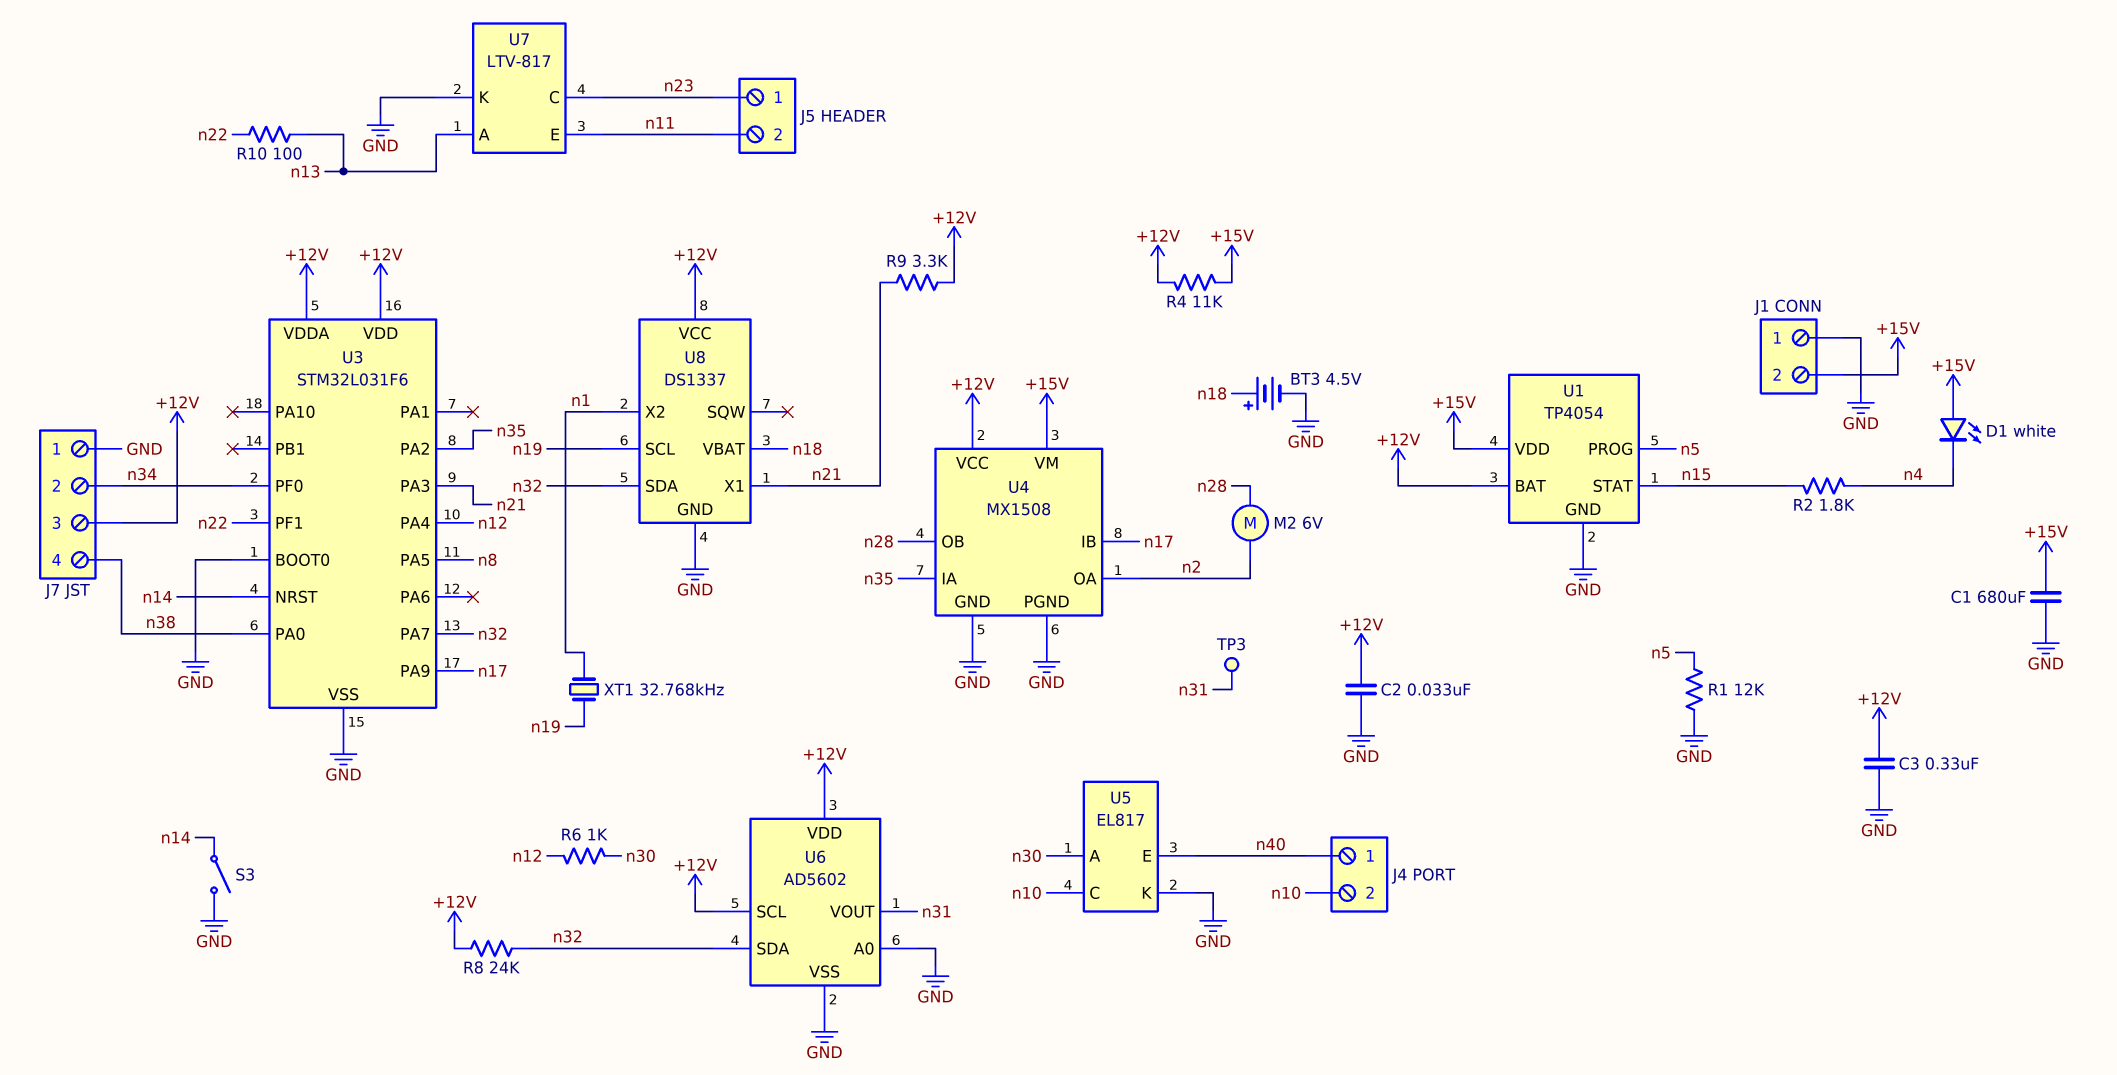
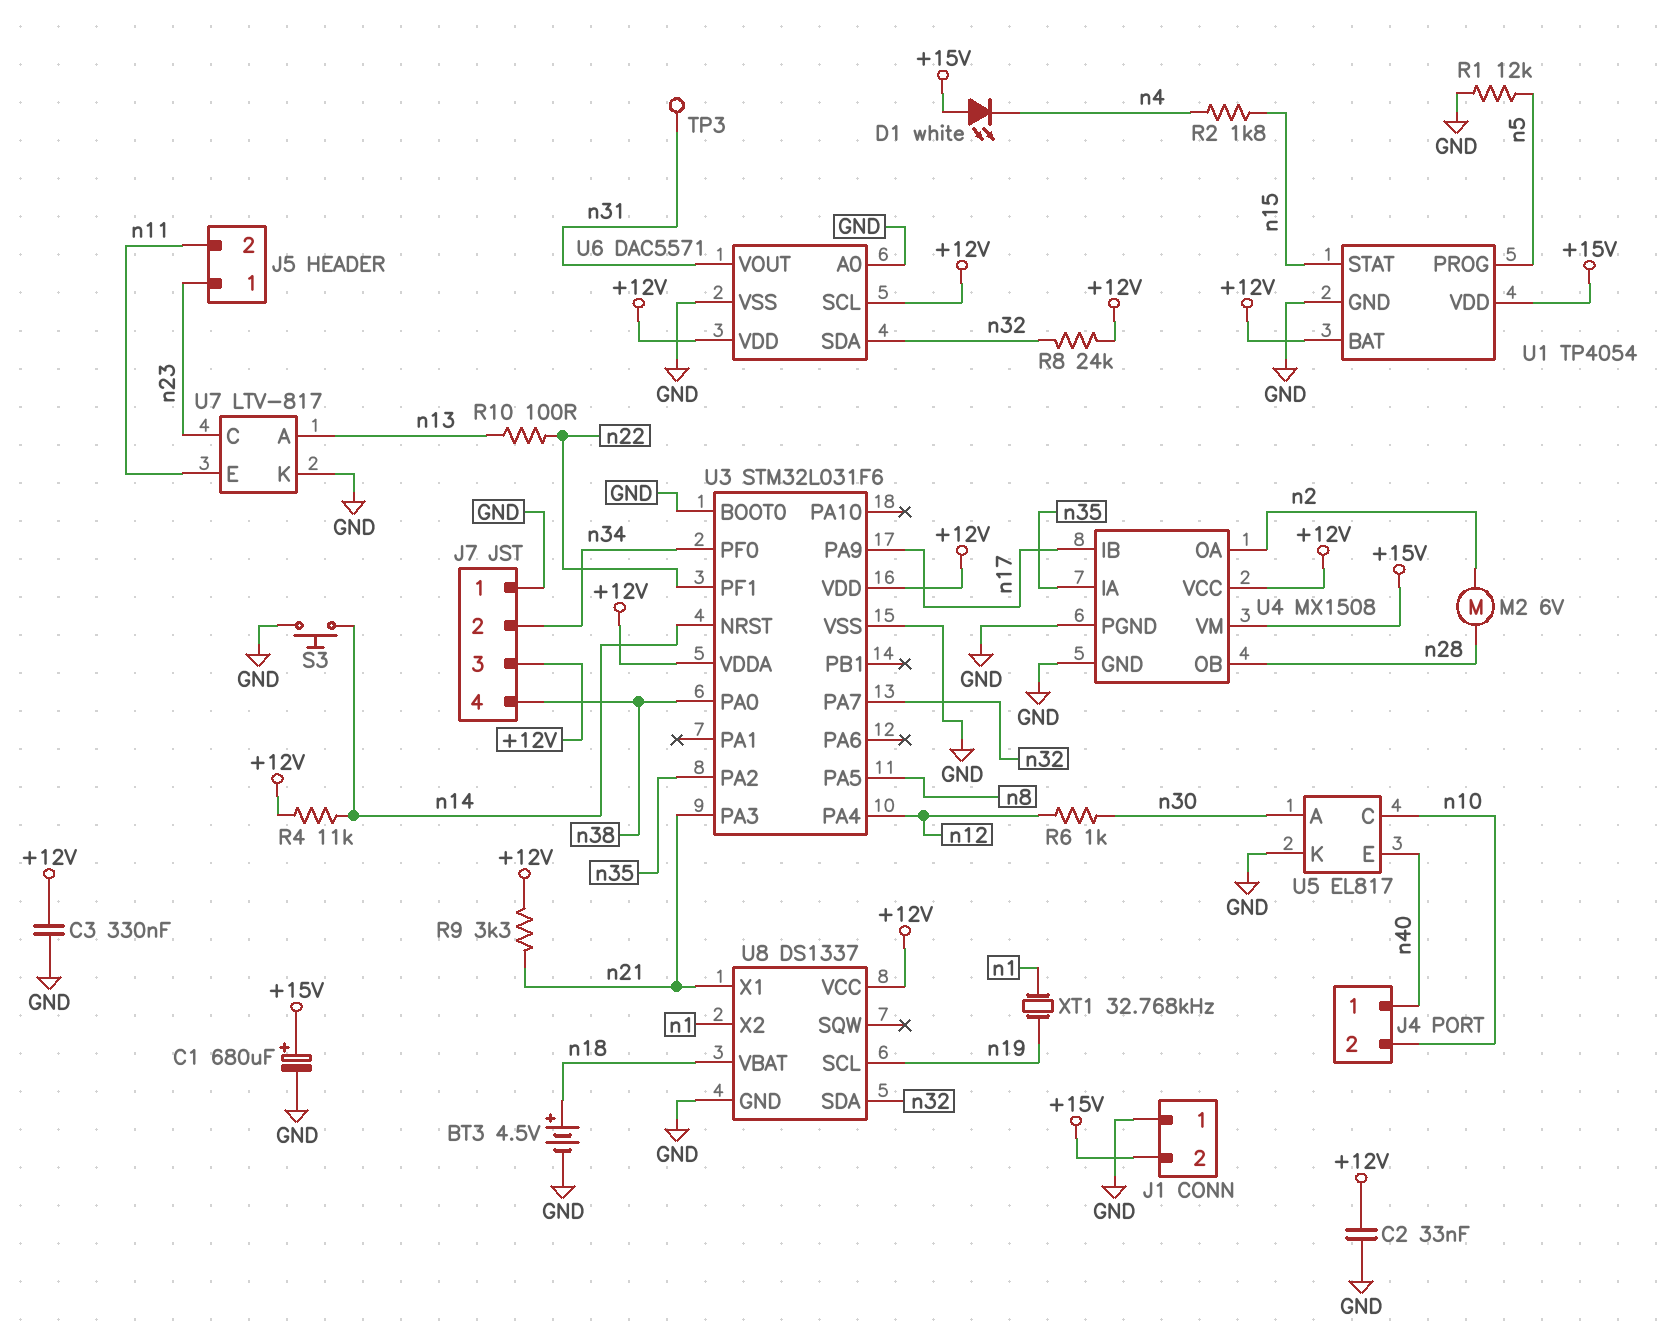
C1: 680uF (+15V, GND) -> 680uF (plus +15V, minus GND)
R4: 11k (+12V, +15V) -> 11k (+12V, n14)
S3: switch (GND, n14) -> button (GND, n14)
U6: AD5602 -> DAC5571

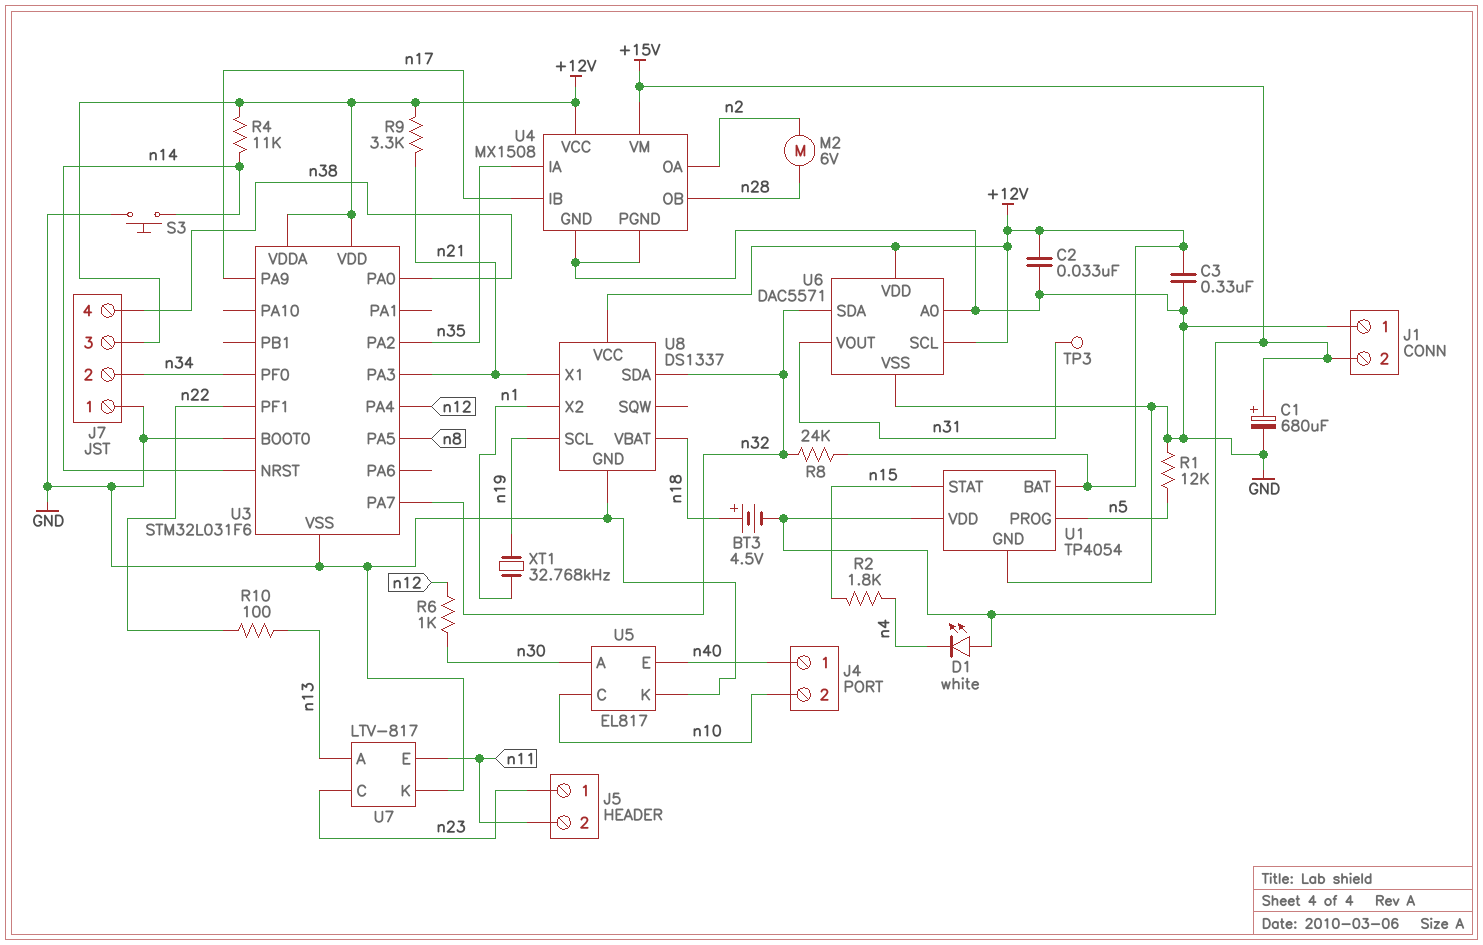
BT3: 4.5V (plus n18, minus GND) -> 4.5V (plus n18, minus +15V)

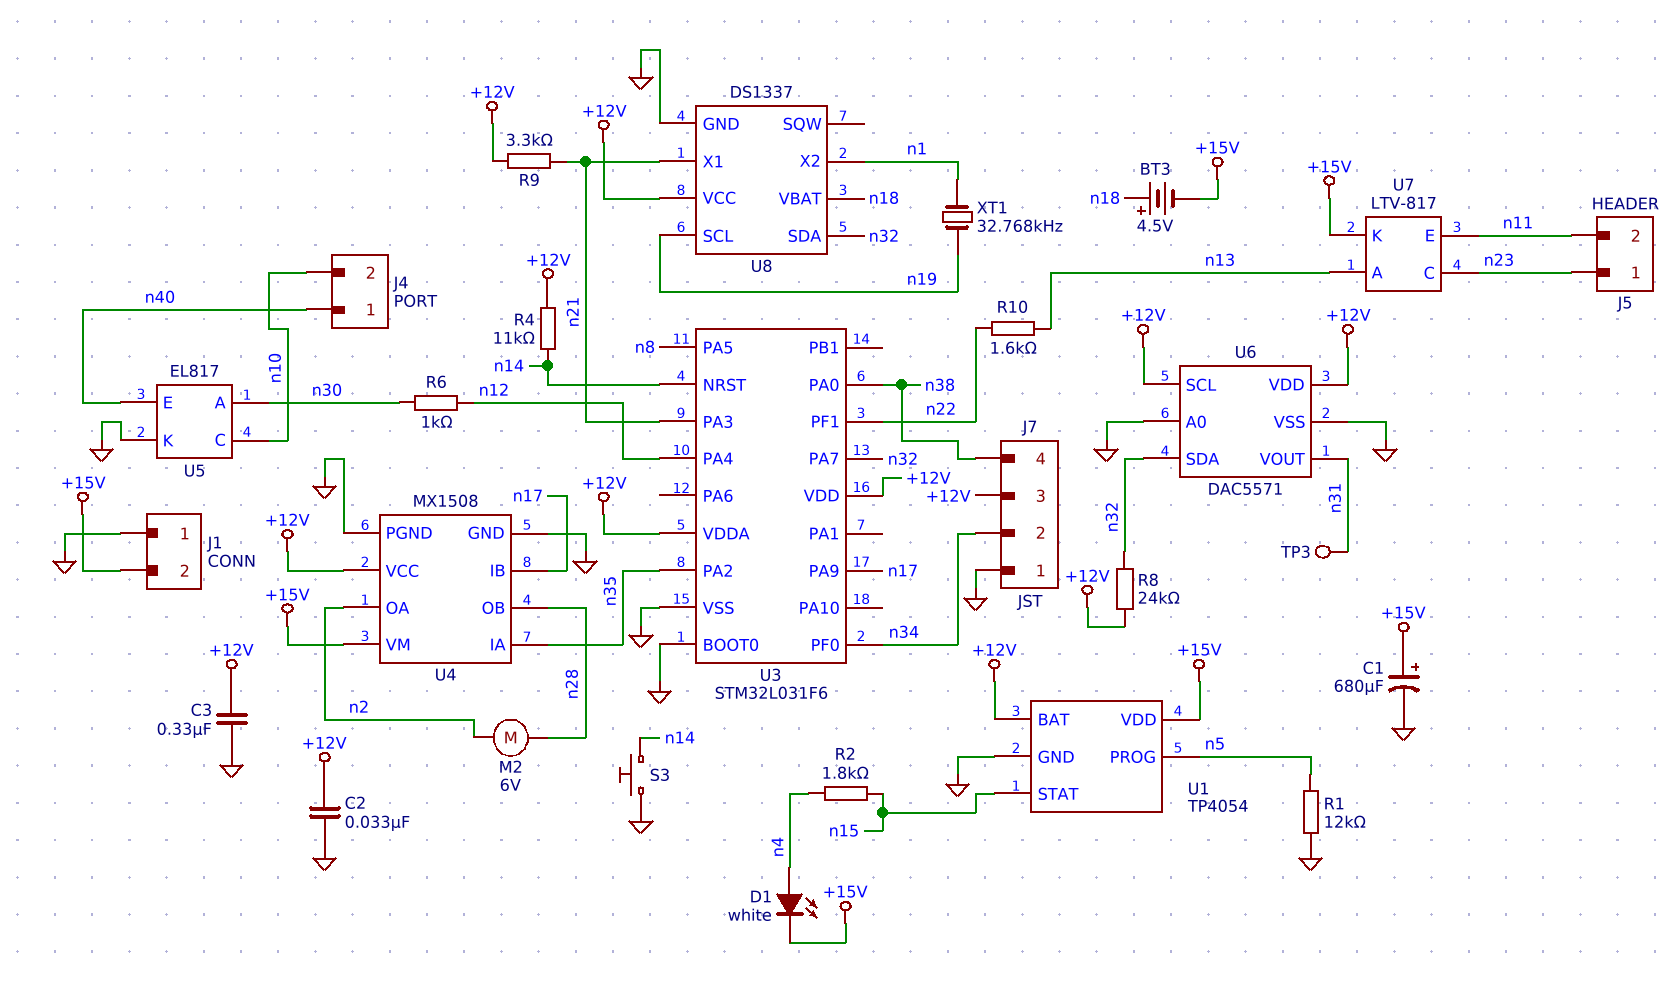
D1: LED white (A +15V, K n4) -> LED white (A n4, K +15V)
R10: 100 (n13, n22) -> 1.6k (n13, n22)
U7 pin K: GND -> +15V

